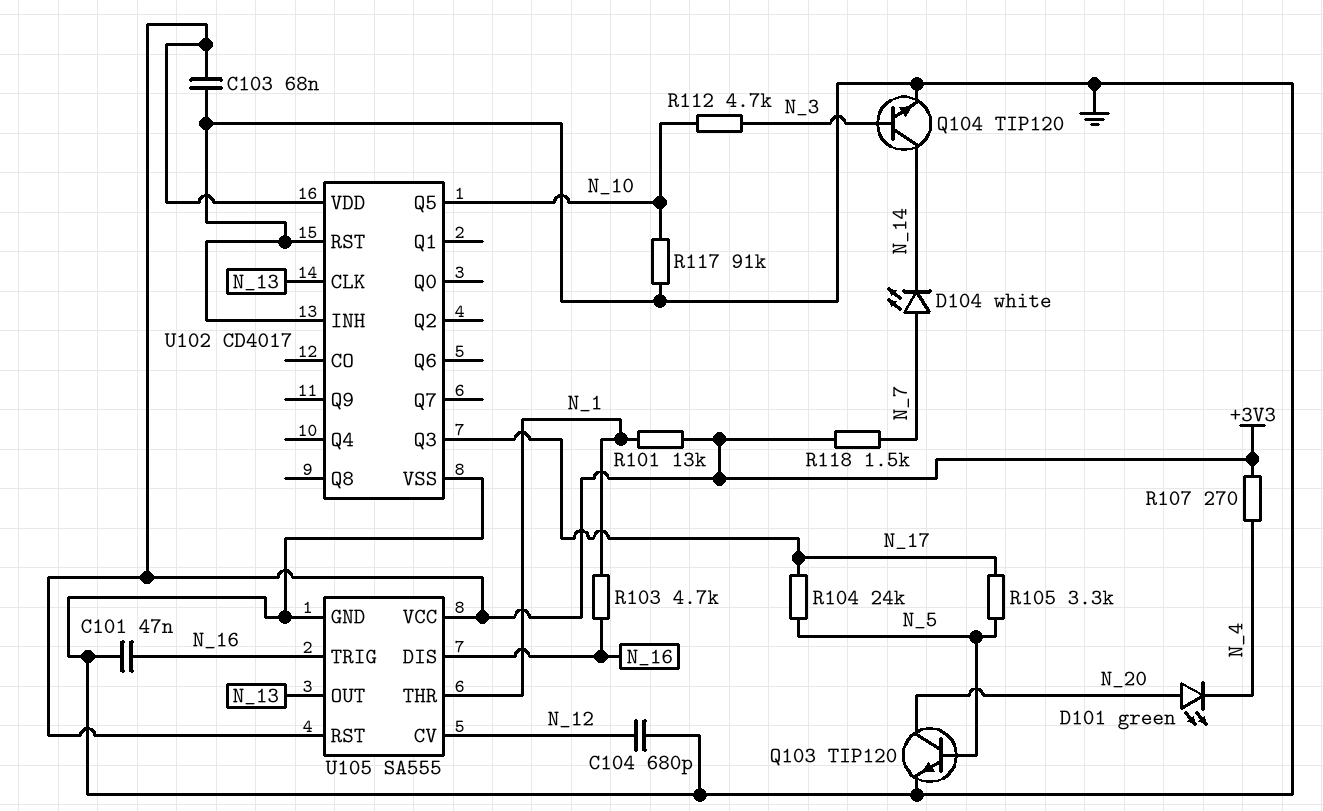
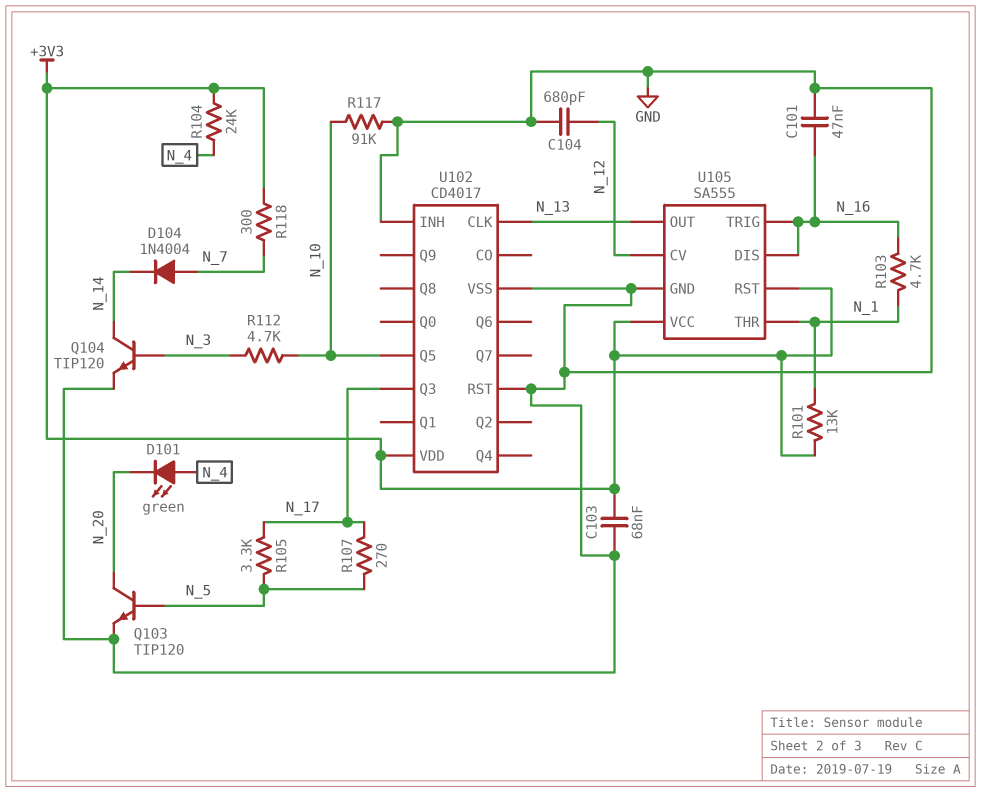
D101: LED green (A N_20, K N_4) -> LED green (A N_4, K N_20)
D104: LED white (A N_7, K N_14) -> diode 1N4004 (A N_7, K N_14)
R104: 24k (N_5, N_17) -> 24k (+3V3, N_4)
R107: 270 (+3V3, N_4) -> 270 (N_5, N_17)
R118: 1.5k (+3V3, N_7) -> 300 (+3V3, N_7)

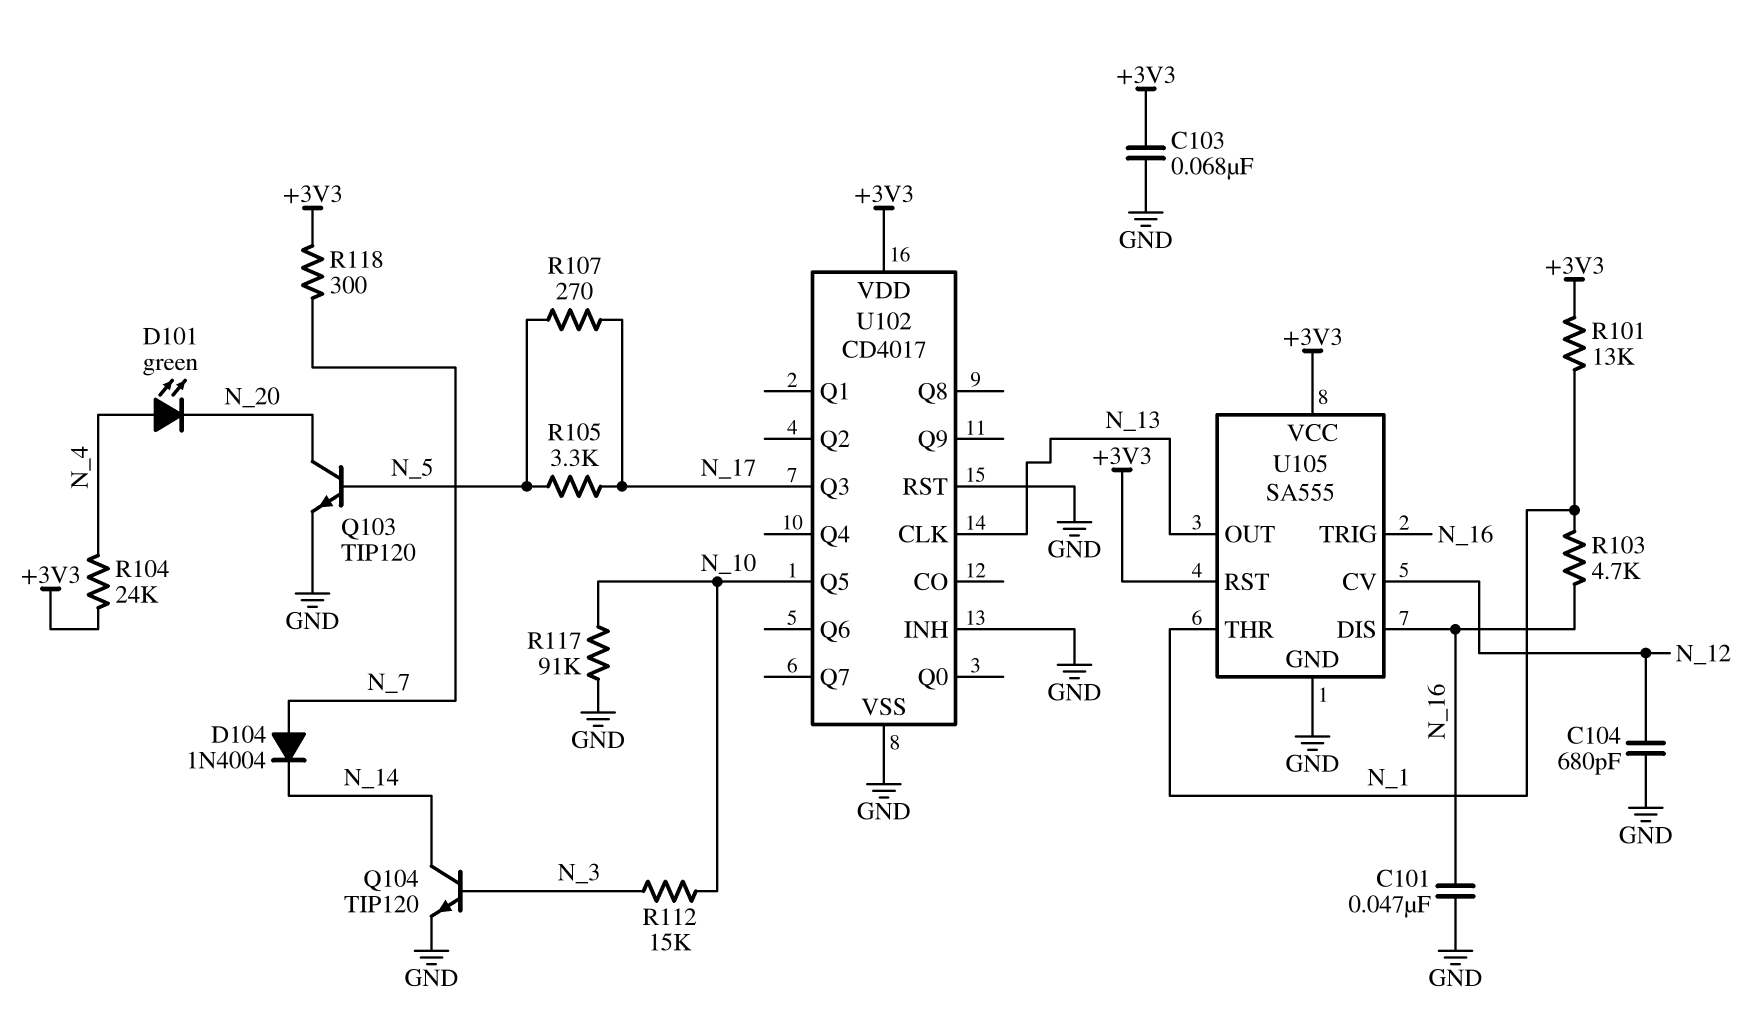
R112: 4.7k (N_3, N_10) -> 15k (N_3, N_10)

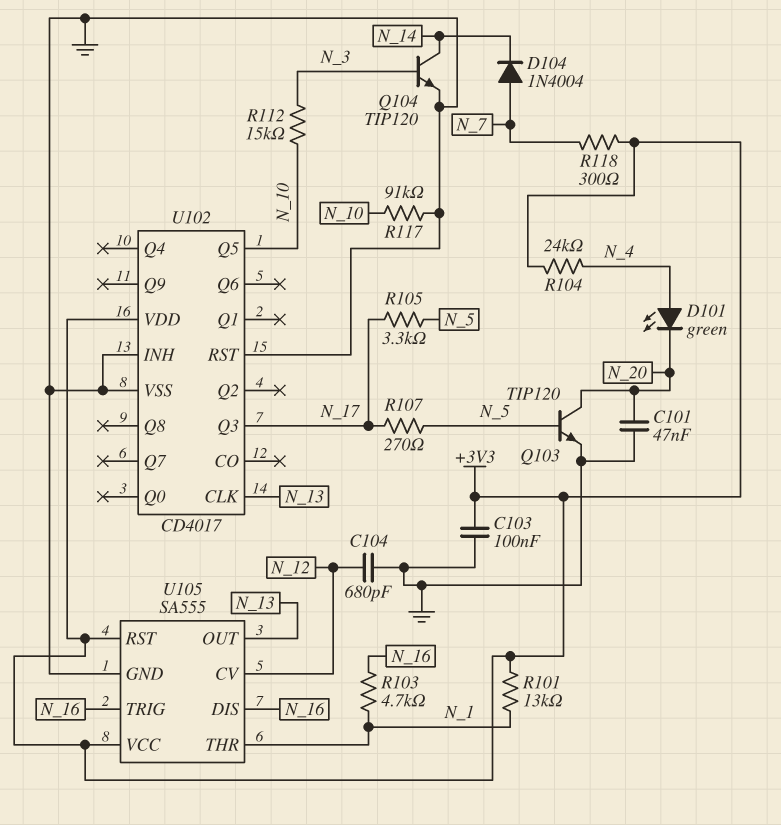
C101: 47nF (GND, N_16) -> 47nF (GND, N_20)
C103: 68nF (+3V3, GND) -> 100nF (+3V3, GND)

